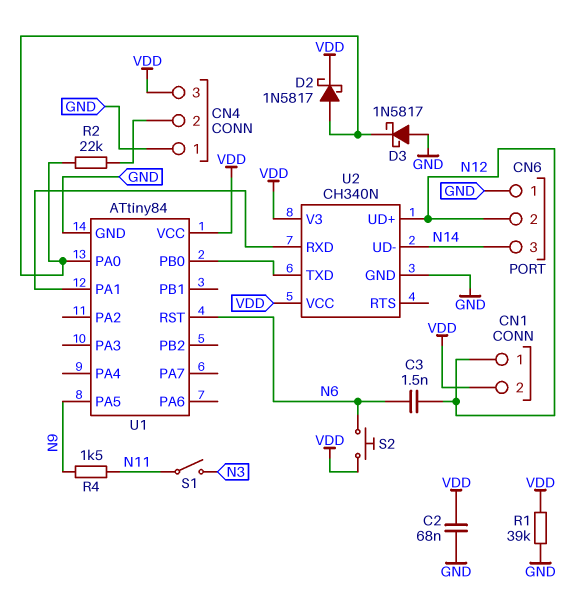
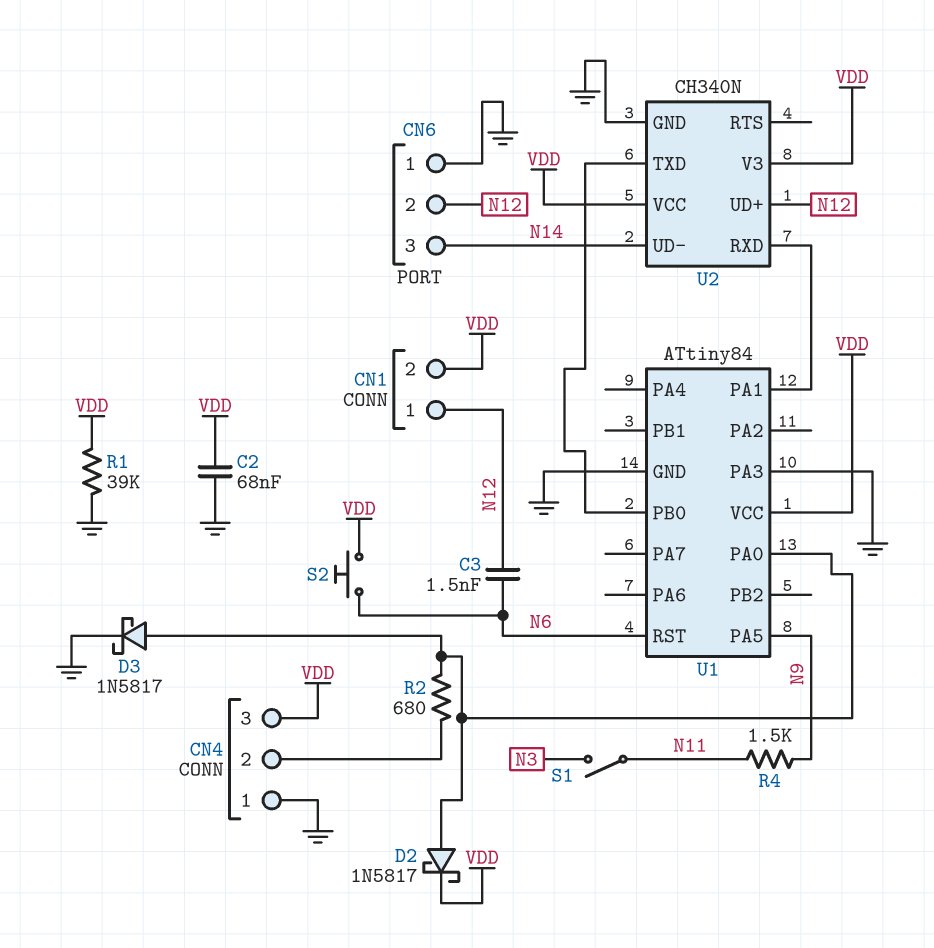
D3: schottky 1N5817 (A GND, K U1/PA0) -> schottky 1N5817 (A U1/PA0, K GND)
R2: 22k (CN4/2, U1/PA0) -> 680 (CN4/2, U1/PA0)
U1 pin PA3: none -> GND

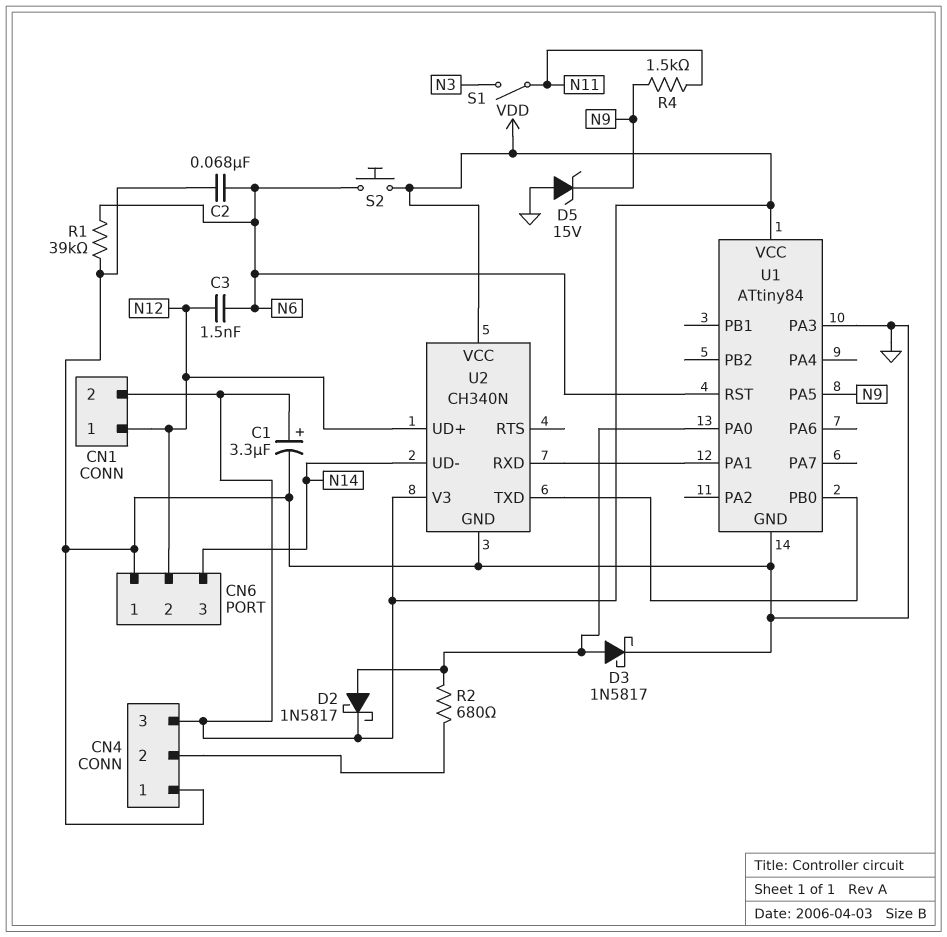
C1: none -> 3.3uF (plus VDD, minus GND)
C2: 68nF (GND, VDD) -> 68nF (GND, N6)
D5: none -> zener 15V (A GND, K N9)
R1: 39k (GND, VDD) -> 39k (GND, N6)

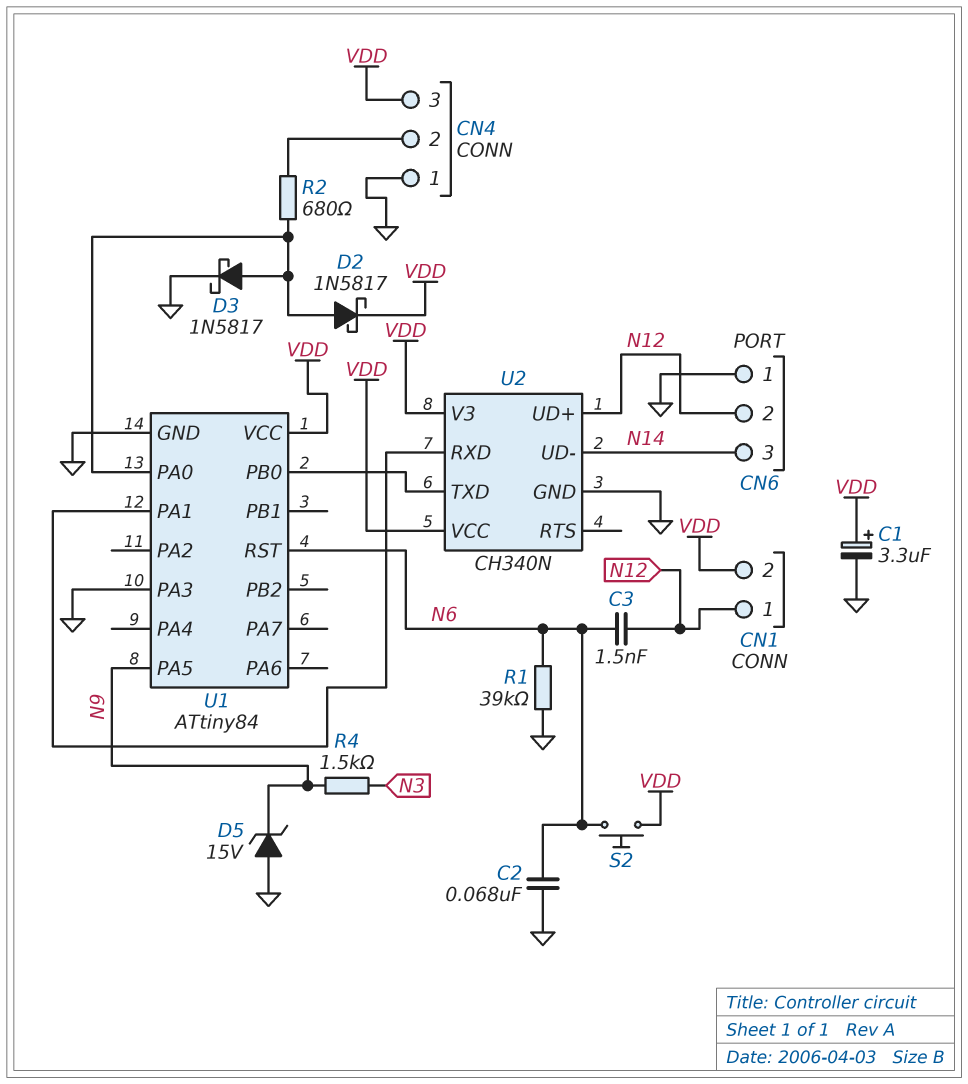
R4: 1.5k (N9, N11) -> 1.5k (N3, N9)
S1: switch (N3, N11) -> none

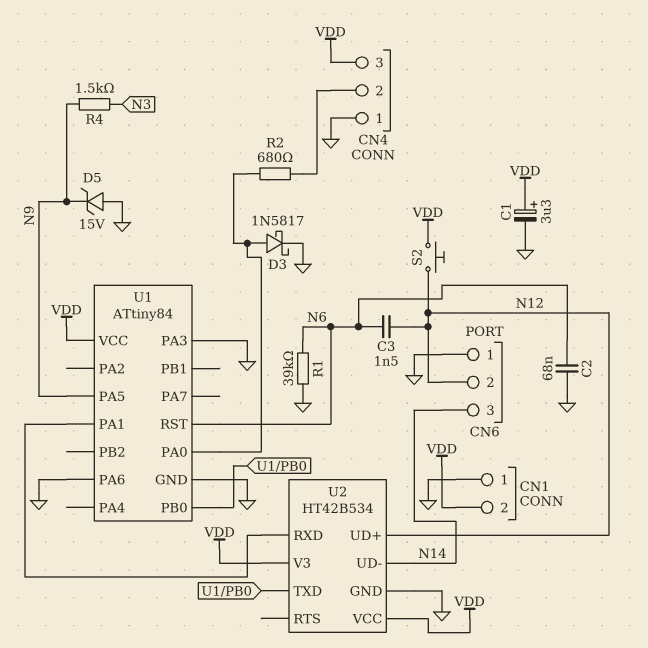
CN1 pin 1: N12 -> GND
D2: schottky 1N5817 (A U1/PA0, K VDD) -> none
S2: button (N6, VDD) -> button (N12, VDD)
U1 pin PA6: none -> GND
U2: CH340N -> HT42B534

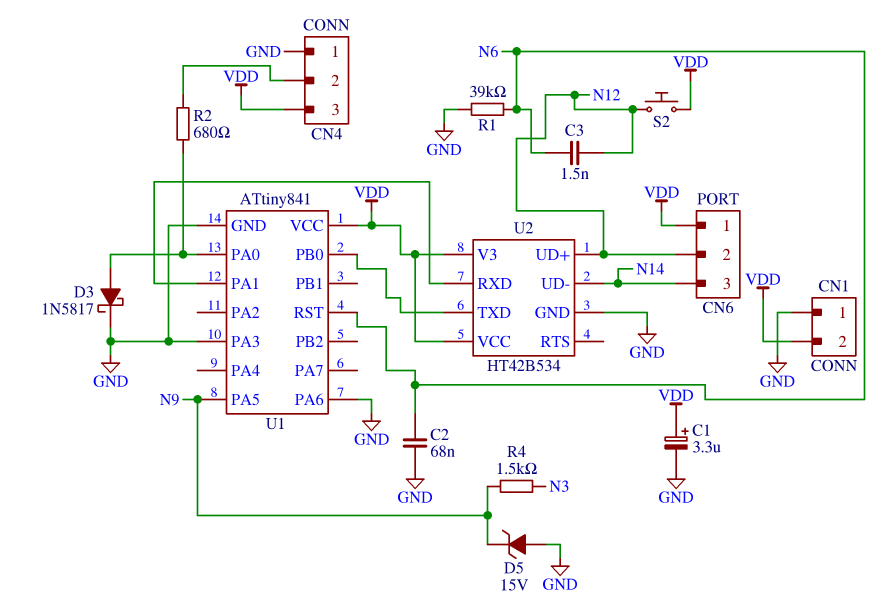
CN6 pin 1: GND -> VDD
U1: ATtiny84 -> ATtiny841

